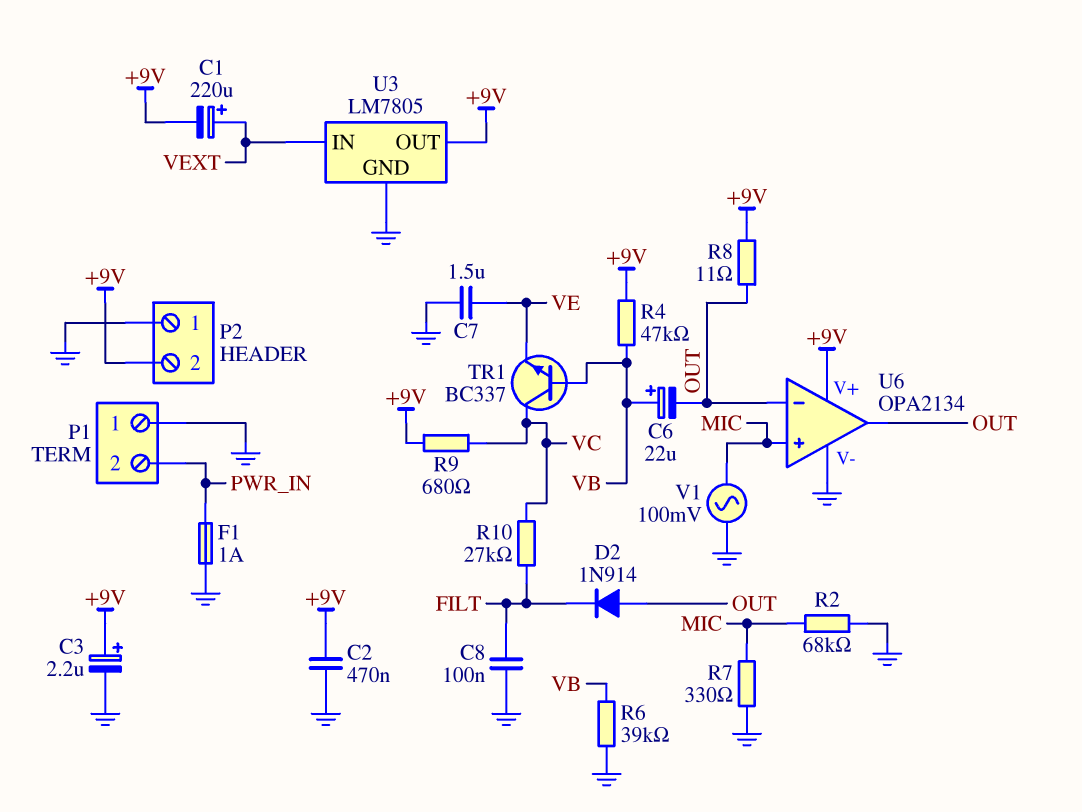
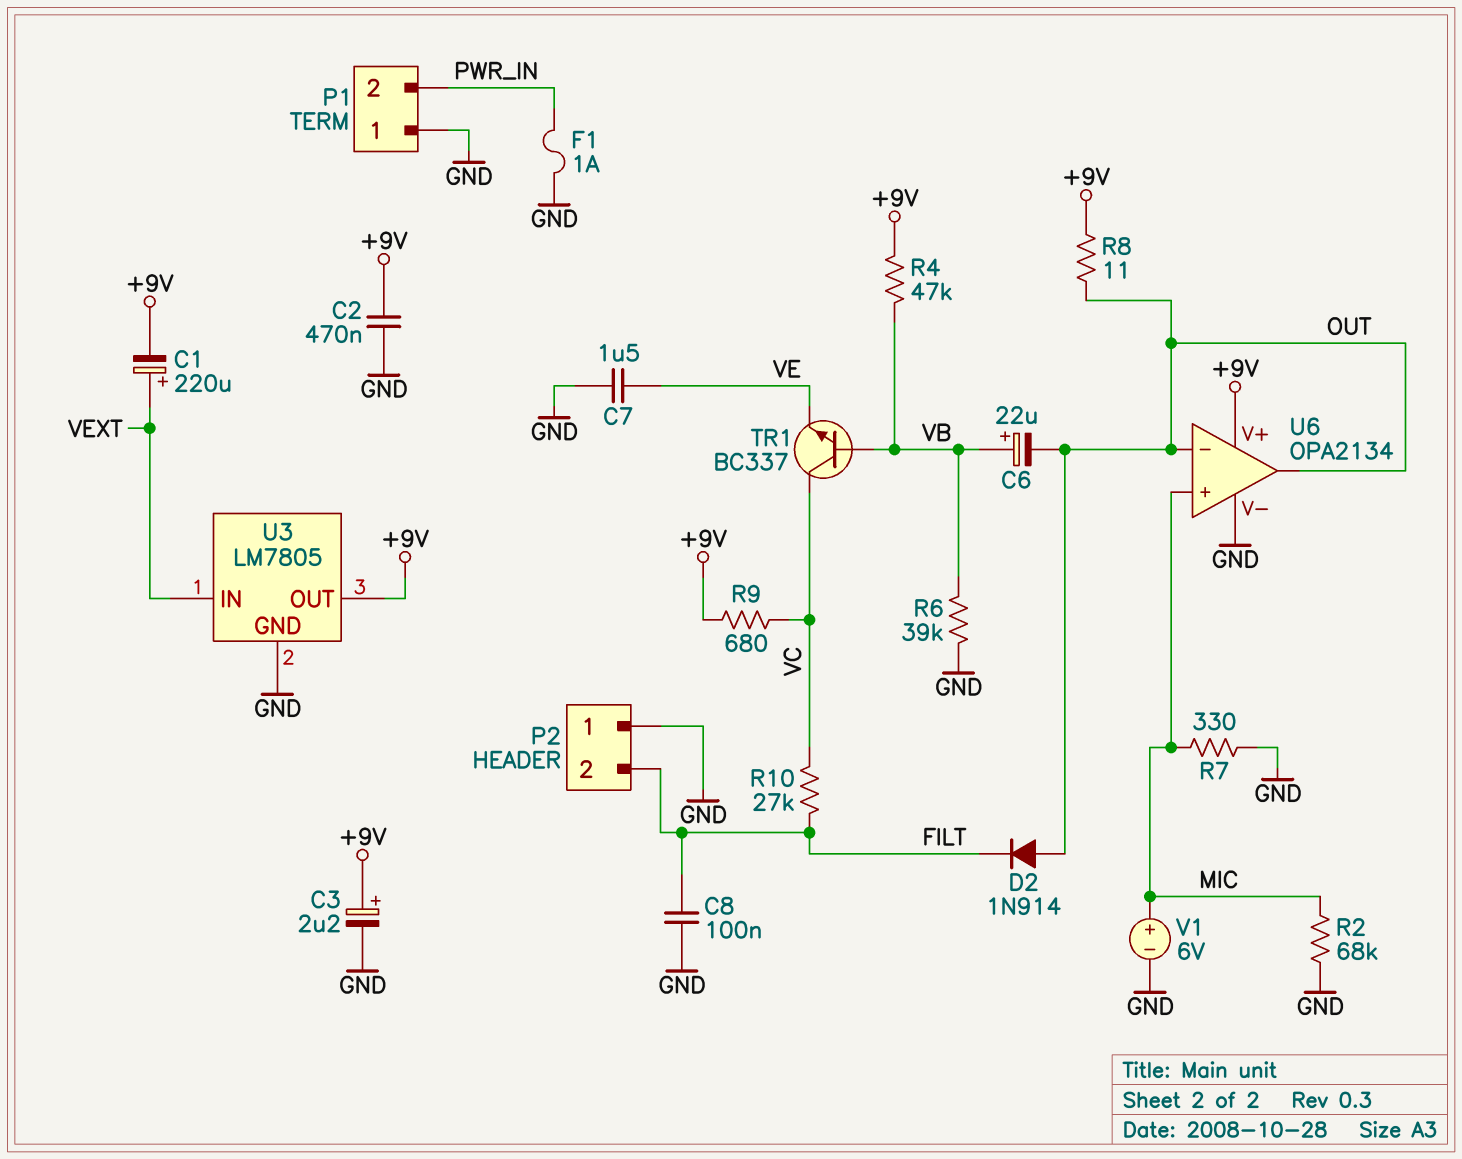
P2 pin 2: +9V -> FILT
V1: AC 100mV (GND, MIC) -> 6V (plus MIC, minus GND)

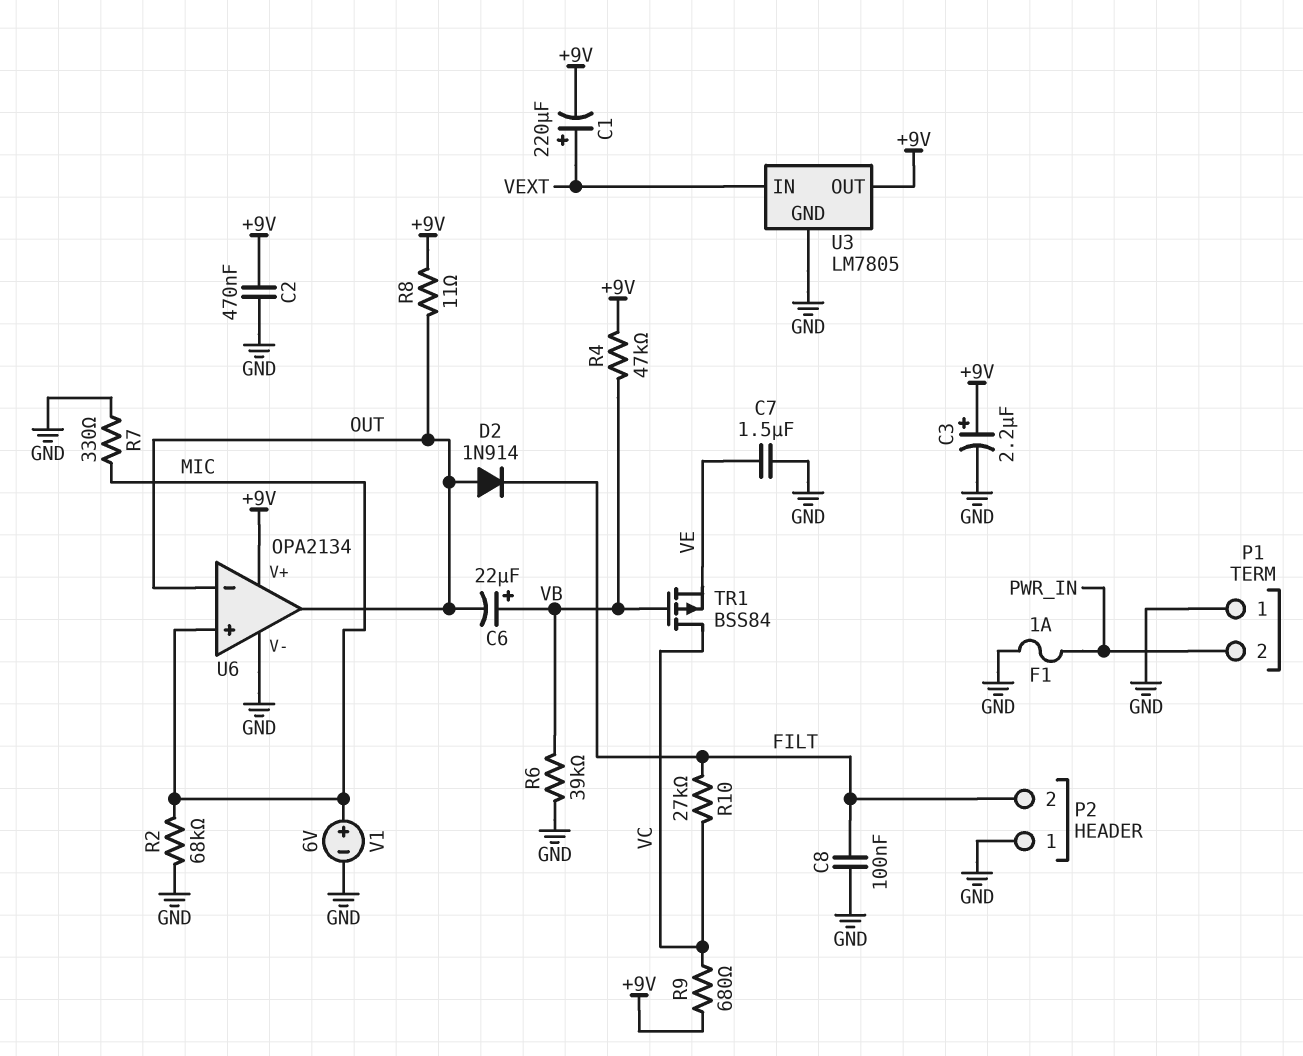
TR1: NPN BC337 (B VB, C VC, E VE) -> PMOS BSS84 (G VB, D VC, S VE)

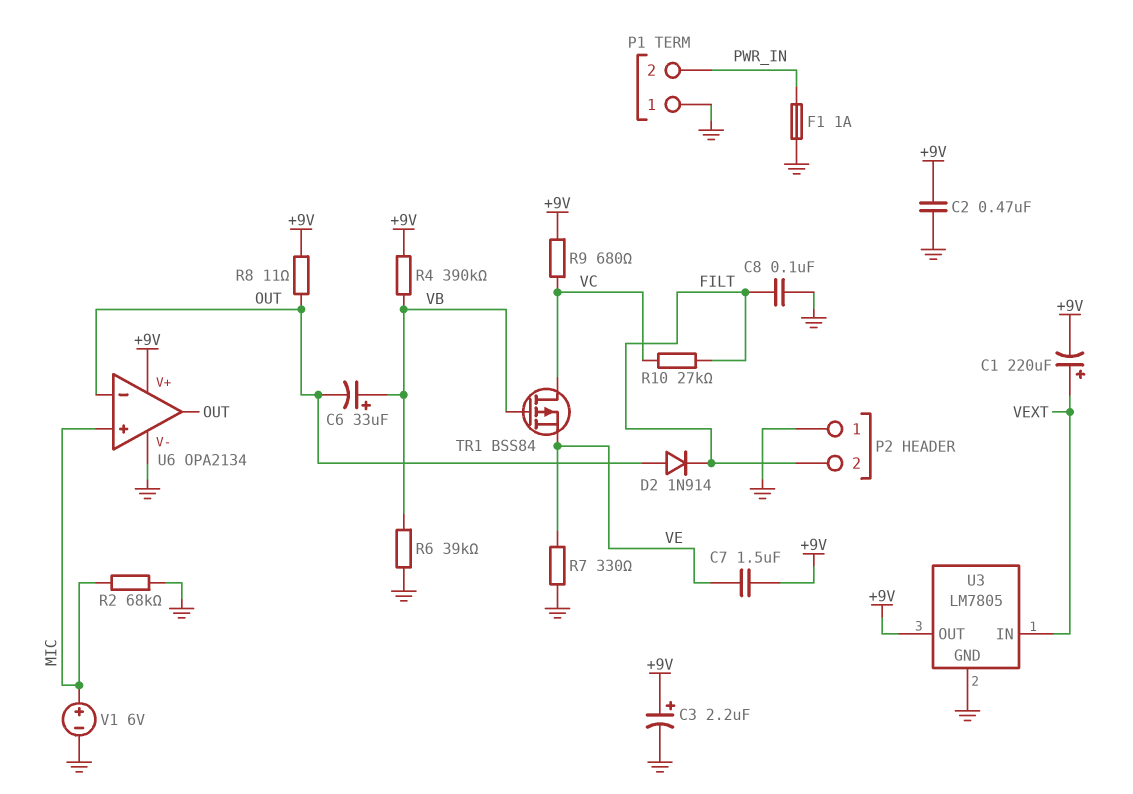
C6: 22uF (plus VB, minus OUT) -> 33uF (plus VB, minus OUT)
C7: 1.5uF (GND, VE) -> 1.5uF (+9V, VE)
R4: 47k (+9V, VB) -> 390k (+9V, VB)
R7: 330 (GND, MIC) -> 330 (GND, VE)

